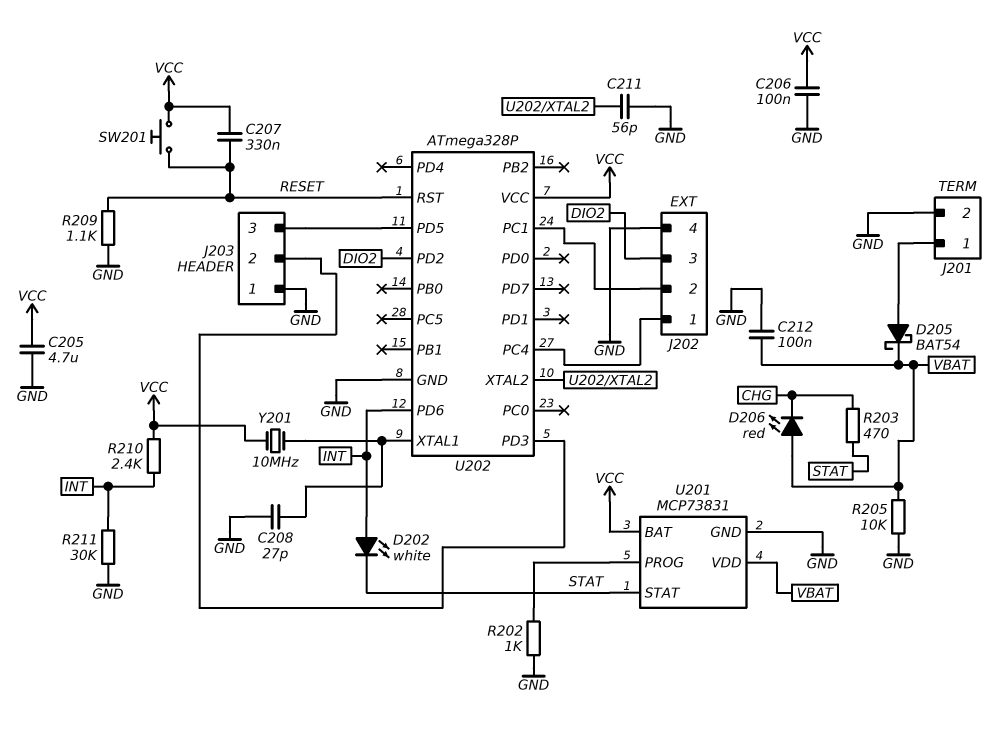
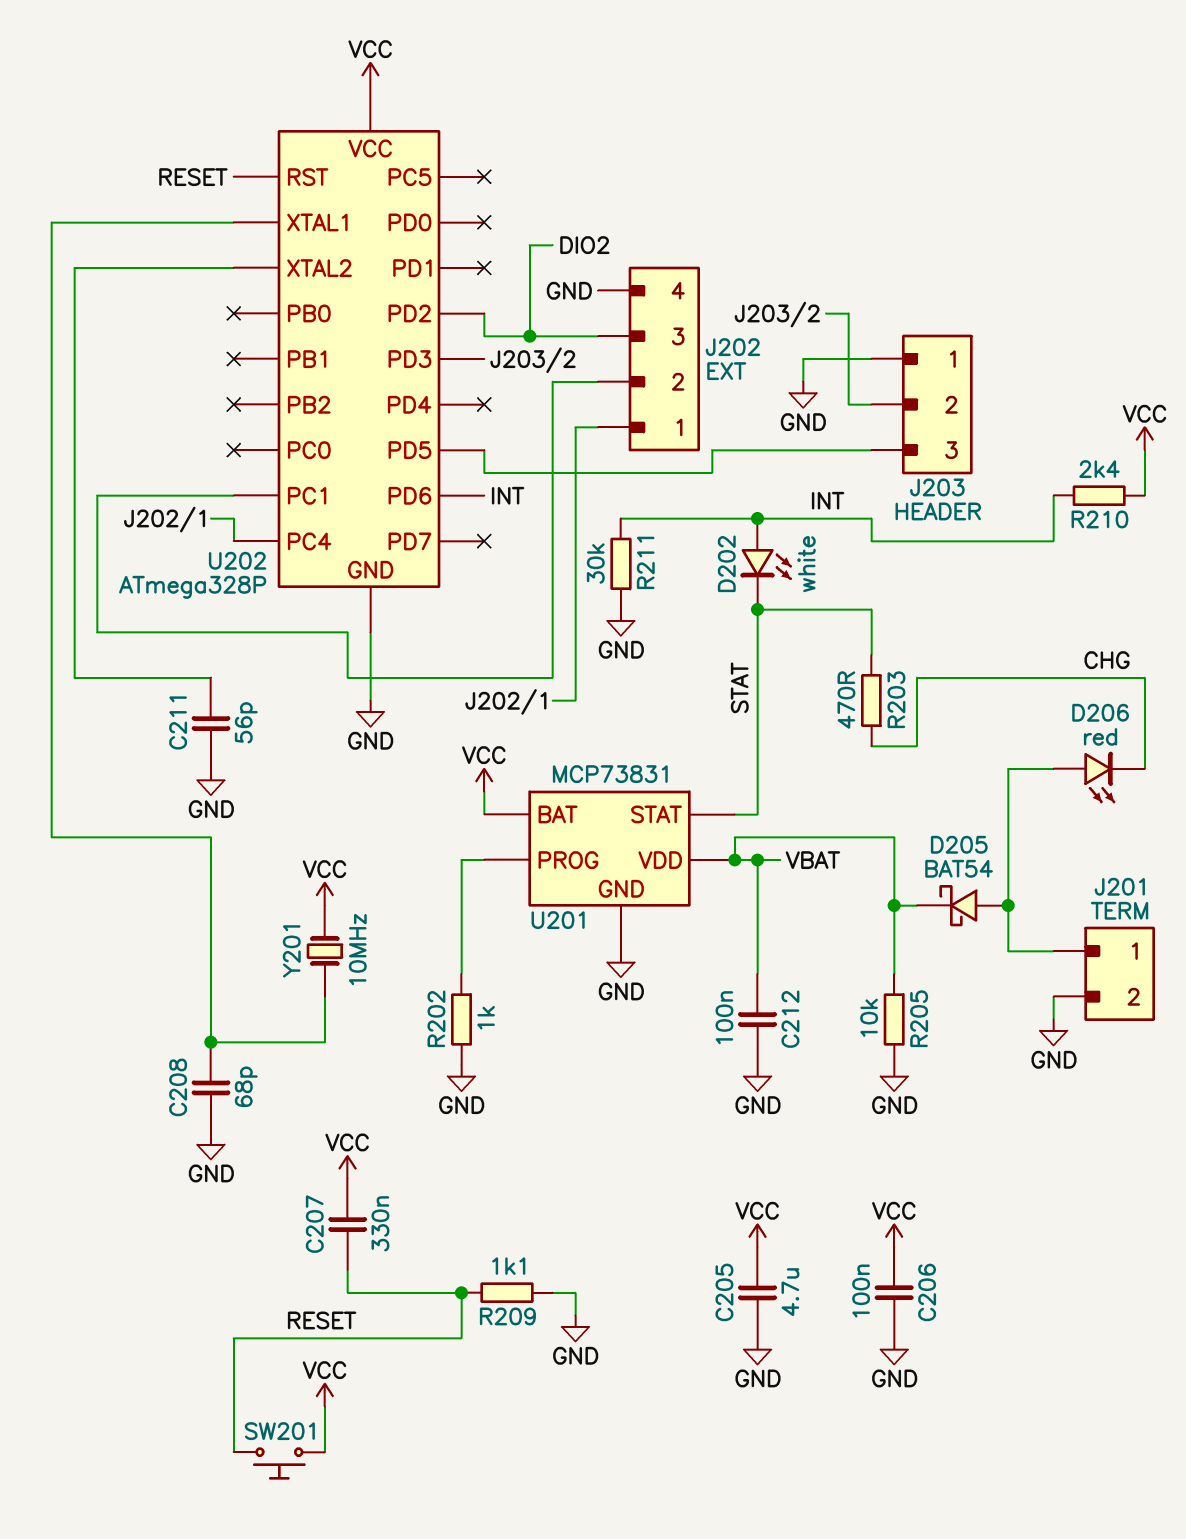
C208: 27pF (GND, U202/XTAL1) -> 68pF (GND, U202/XTAL1)
D206: LED red (A VBAT, K CHG) -> LED red (A J201/1, K CHG)

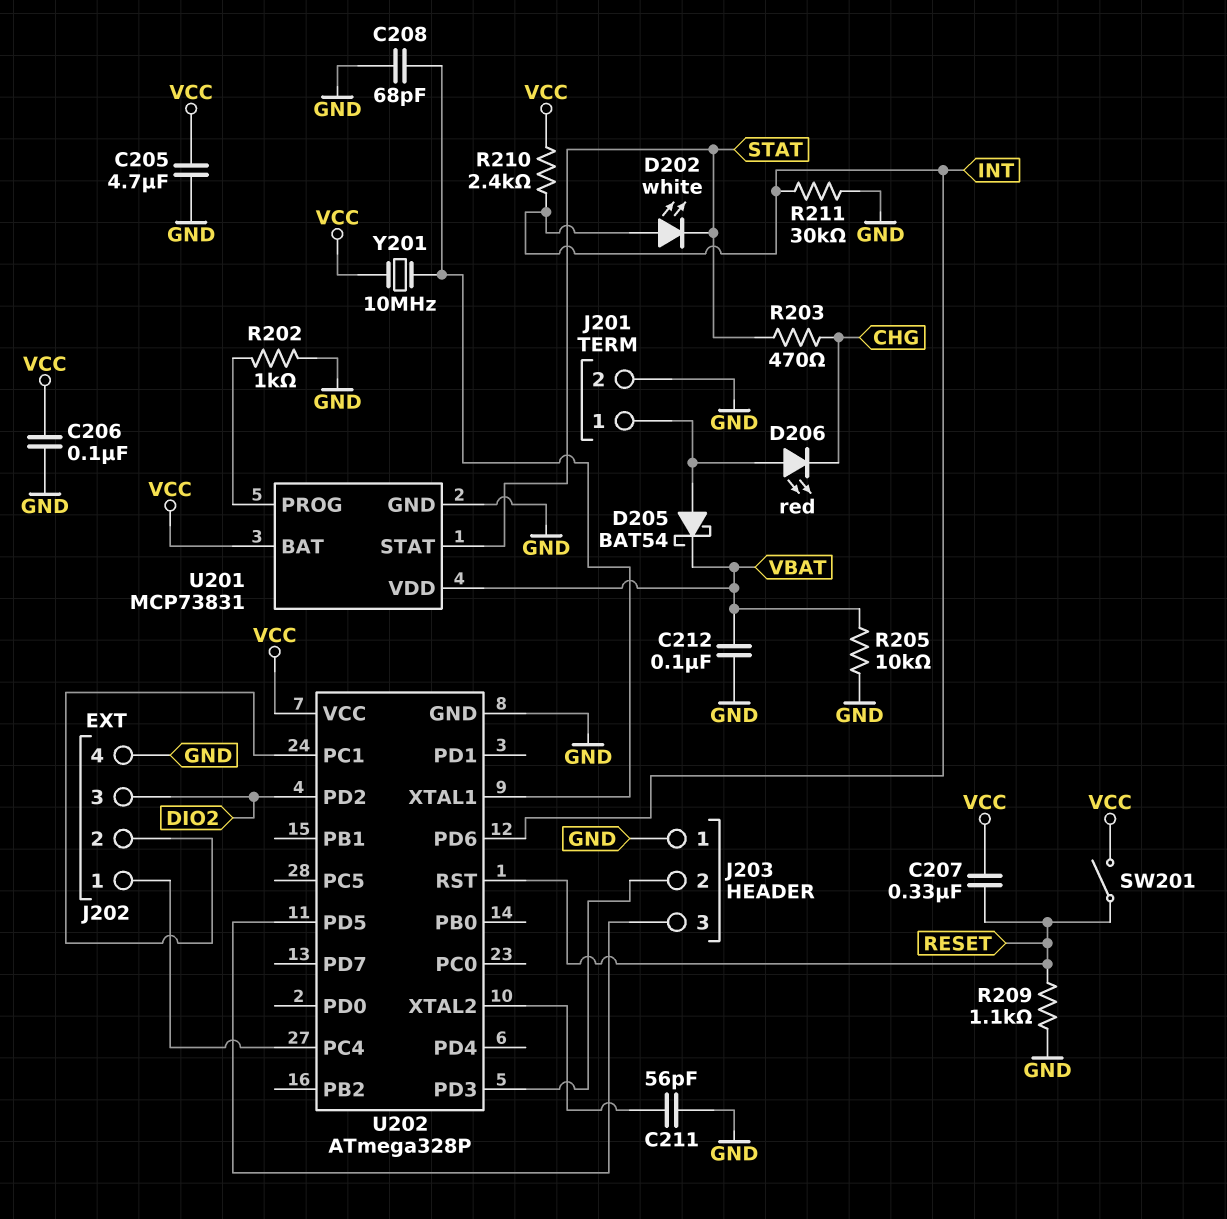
SW201: button (RESET, VCC) -> switch (RESET, VCC)

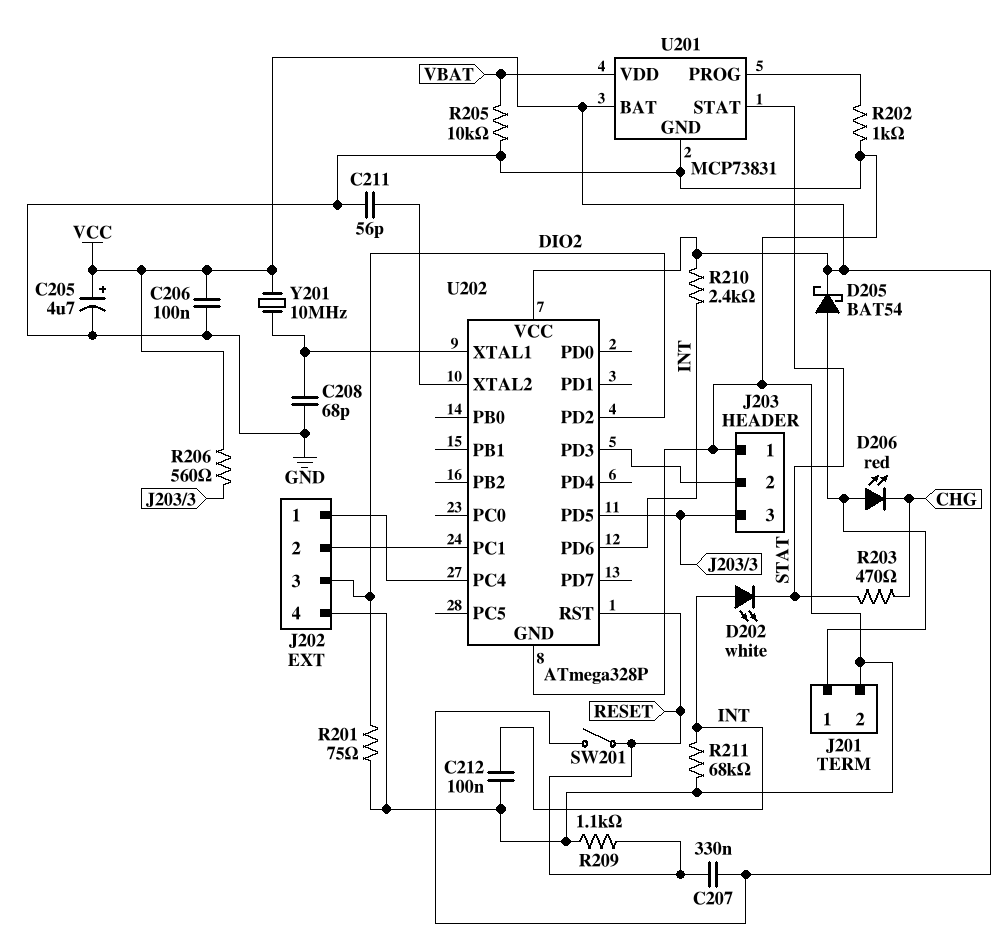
C205: 4.7uF (GND, VCC) -> 4.7uF (plus VCC, minus GND)
C212: 100nF (GND, VBAT) -> 100nF (GND, INT)
D205: schottky BAT54 (A J201/1, K VBAT) -> schottky BAT54 (A J201/1, K VCC)
R201: none -> 75 (DIO2, GND)
R206: none -> 560 (J203/3, VCC)
R211: 30k (GND, INT) -> 68k (GND, INT)

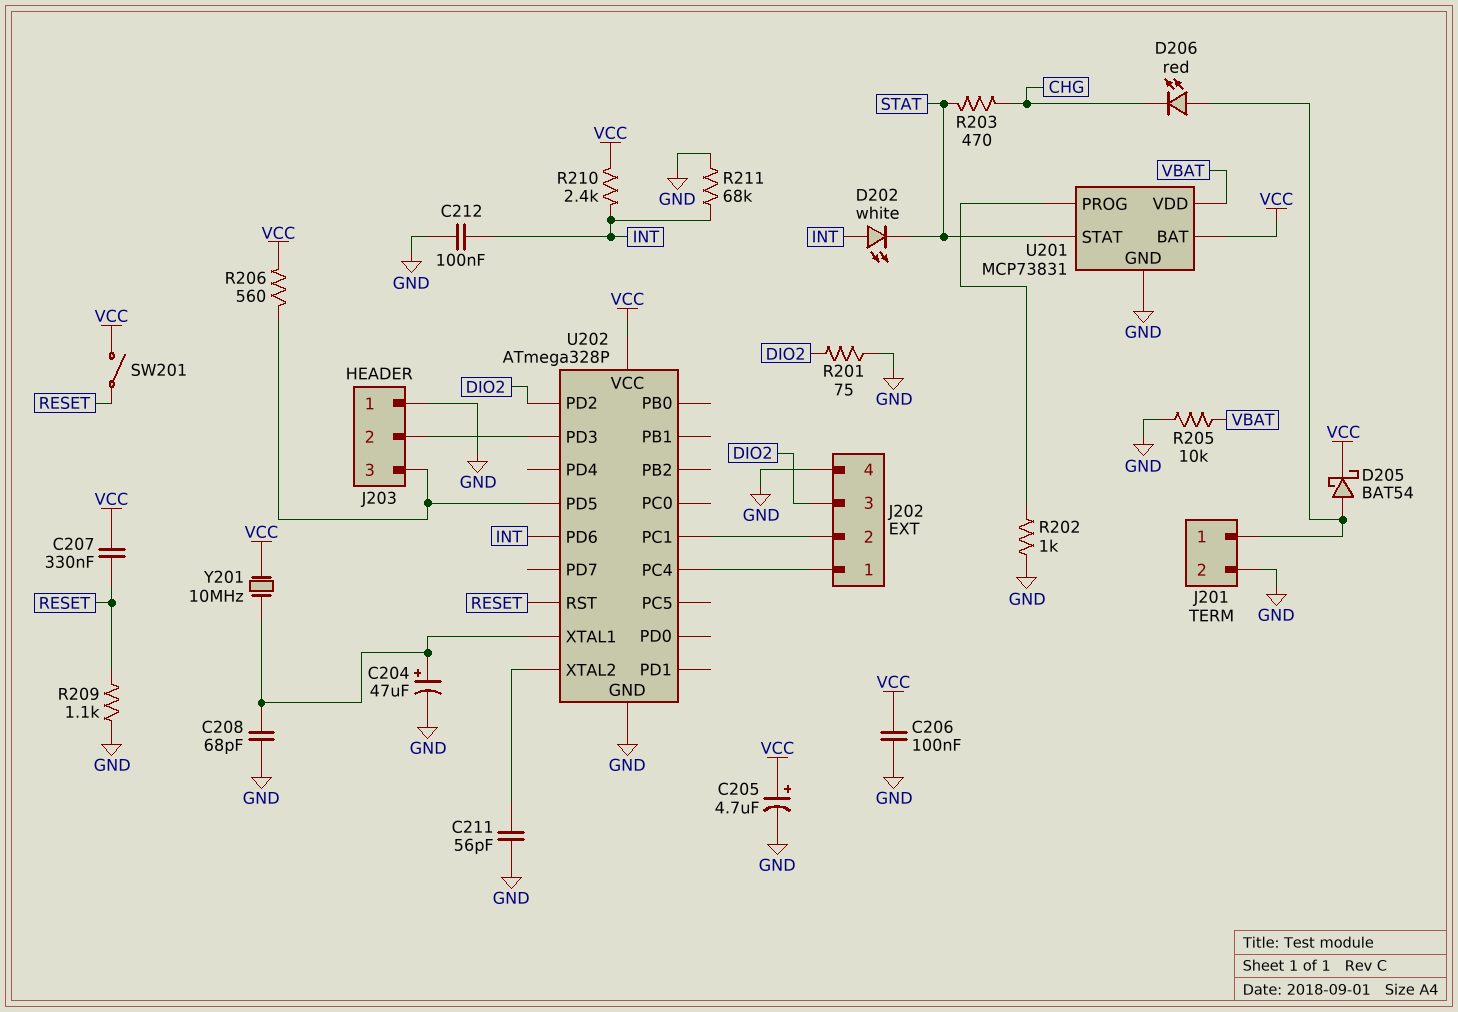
C204: none -> 47uF (plus U202/XTAL1, minus GND)

